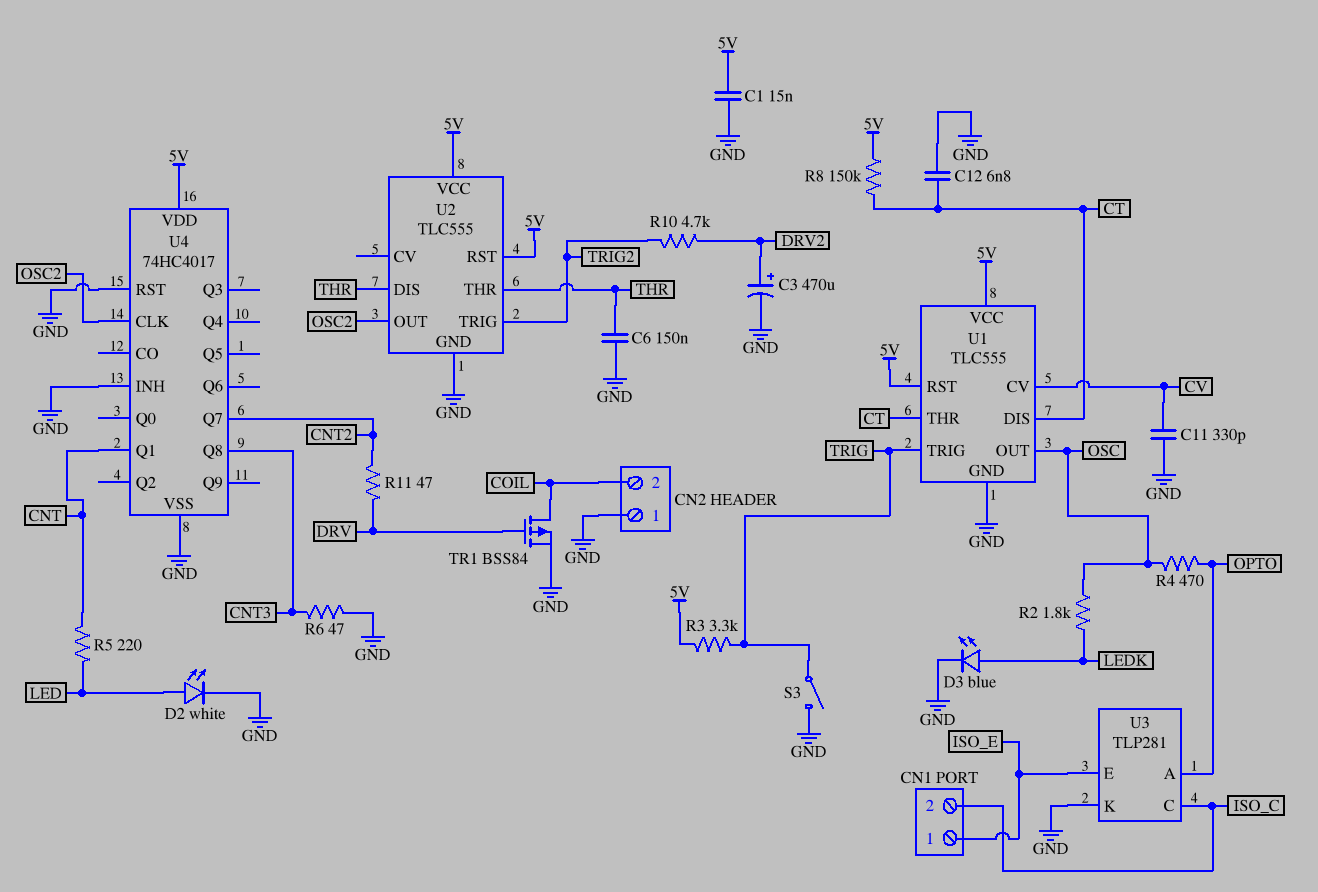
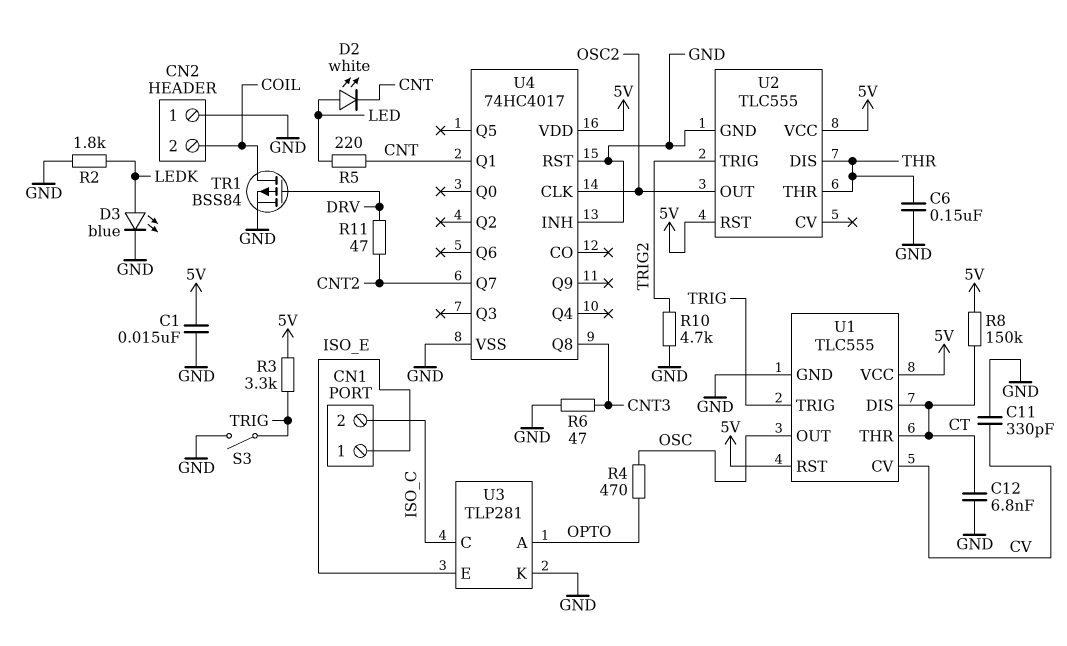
C3: 470uF (plus DRV2, minus GND) -> none
D2: LED white (A LED, K GND) -> LED white (A LED, K CNT)
R2: 1.8k (LEDK, OSC) -> 1.8k (GND, LEDK)
R10: 4.7k (DRV2, TRIG2) -> 4.7k (GND, TRIG2)

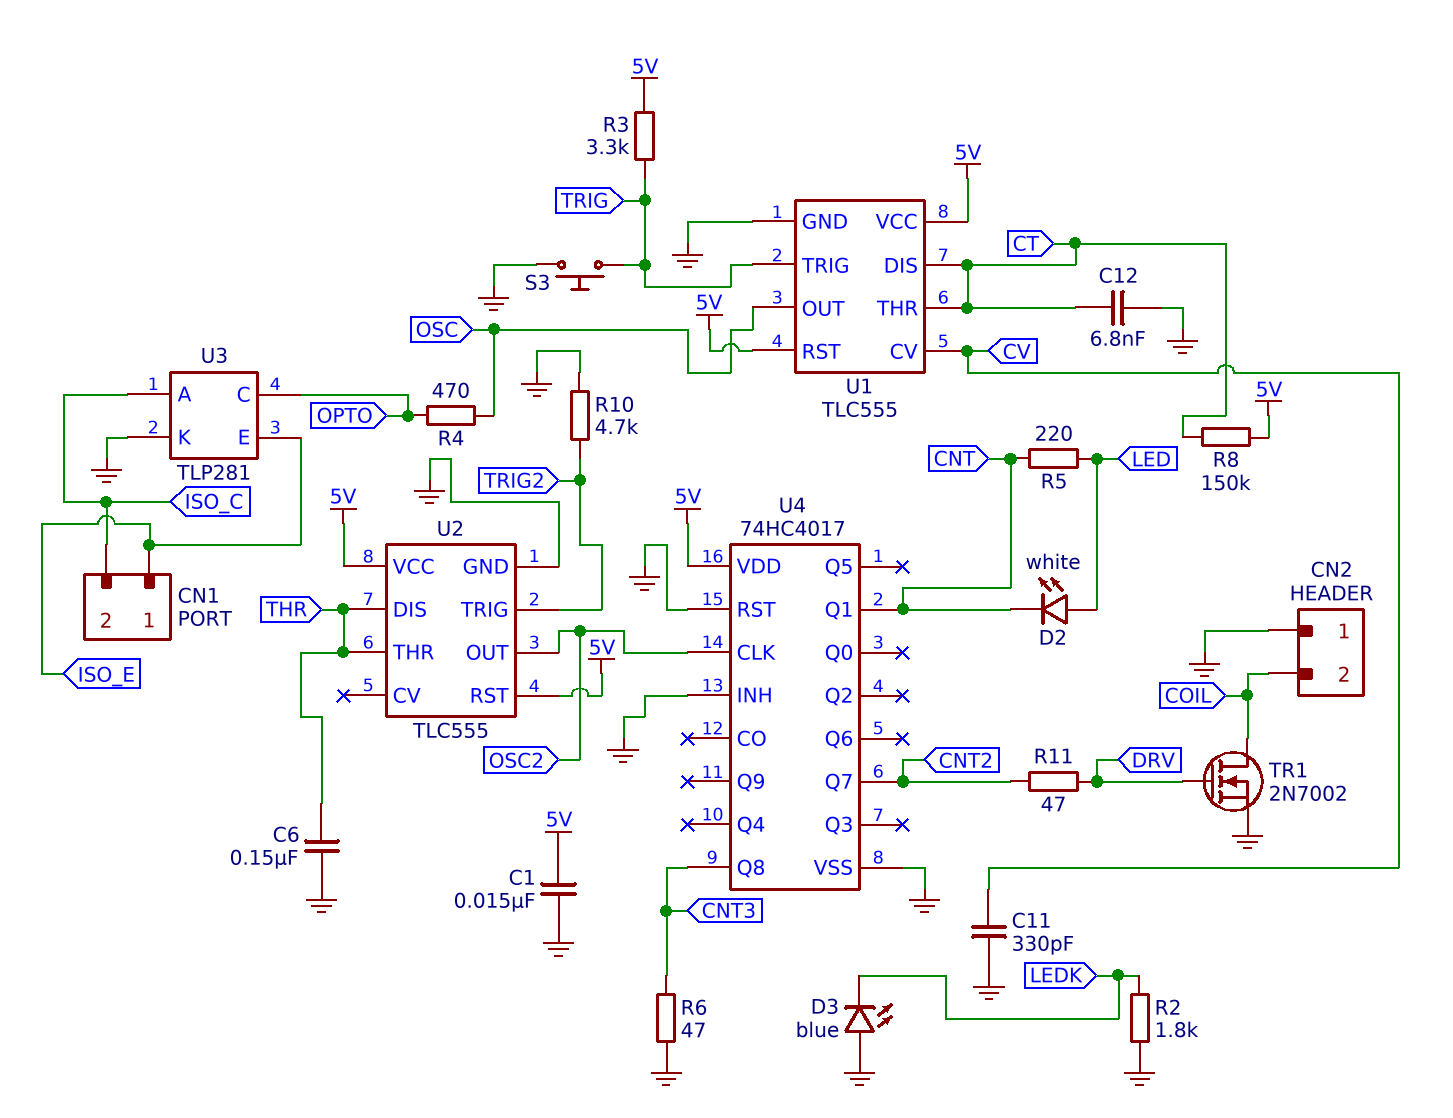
D3: LED blue (A LEDK, K GND) -> LED blue (A GND, K LEDK)
S3: switch (GND, TRIG) -> button (GND, TRIG)
TR1: PMOS BSS84 (G DRV, D COIL, S GND) -> NMOS 2N7002 (G DRV, D COIL, S GND)
U3 pin A: OPTO -> ISO_C
U3 pin C: ISO_C -> OPTO

